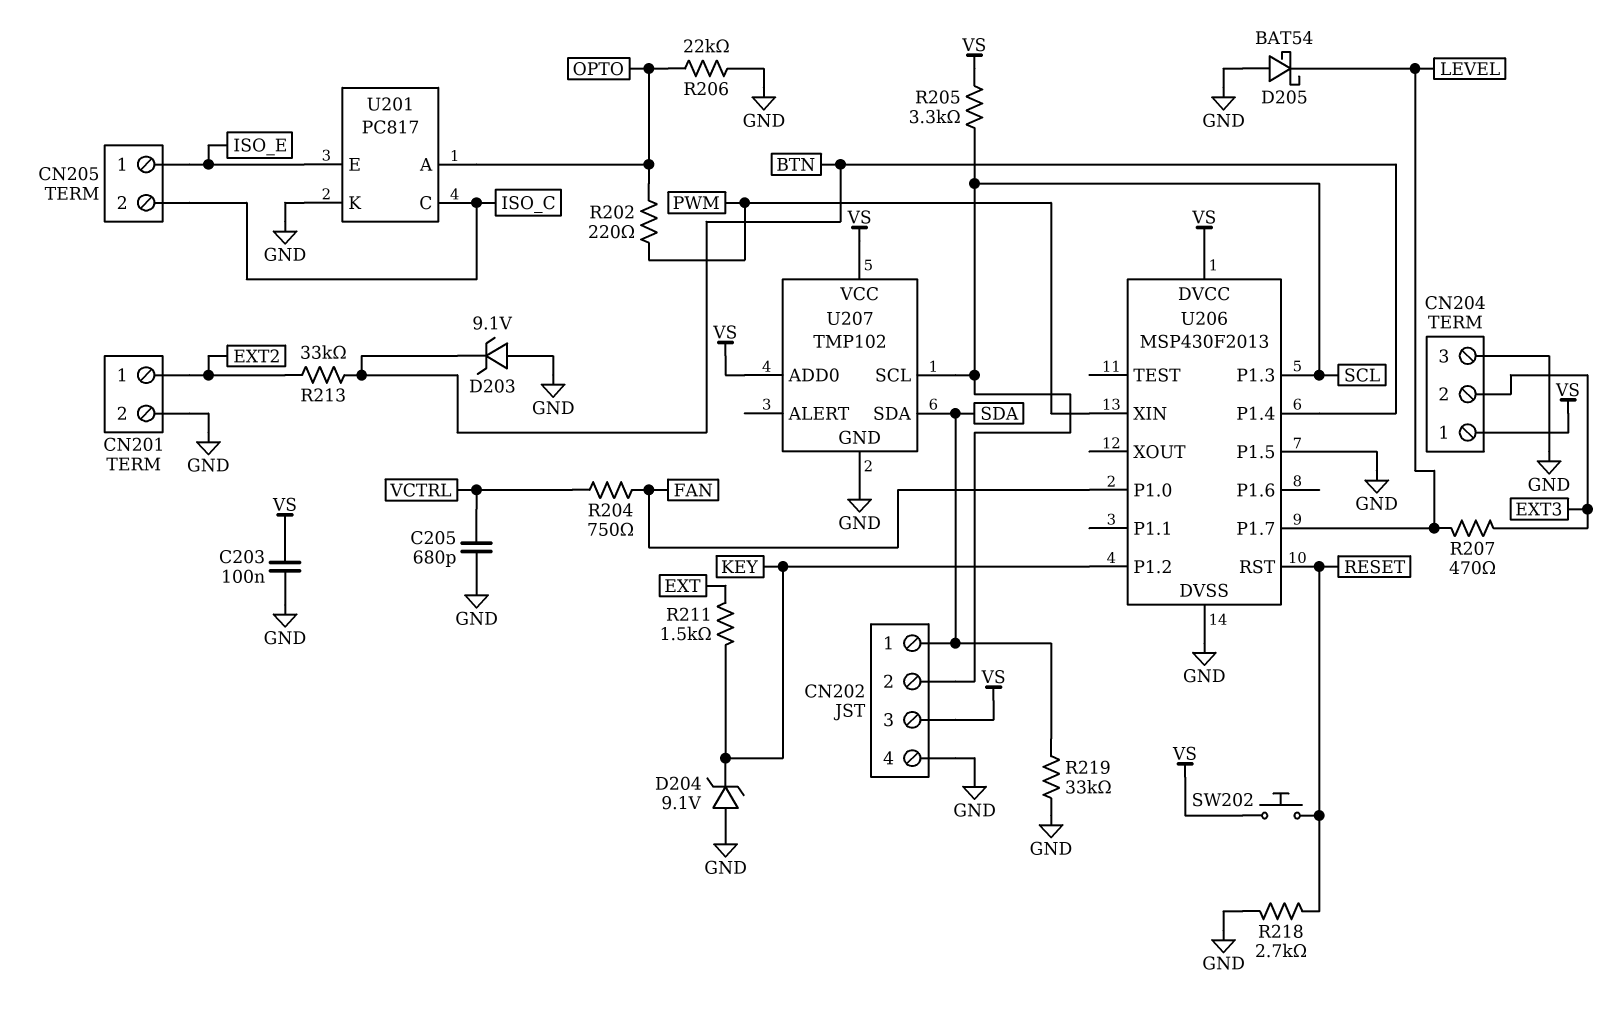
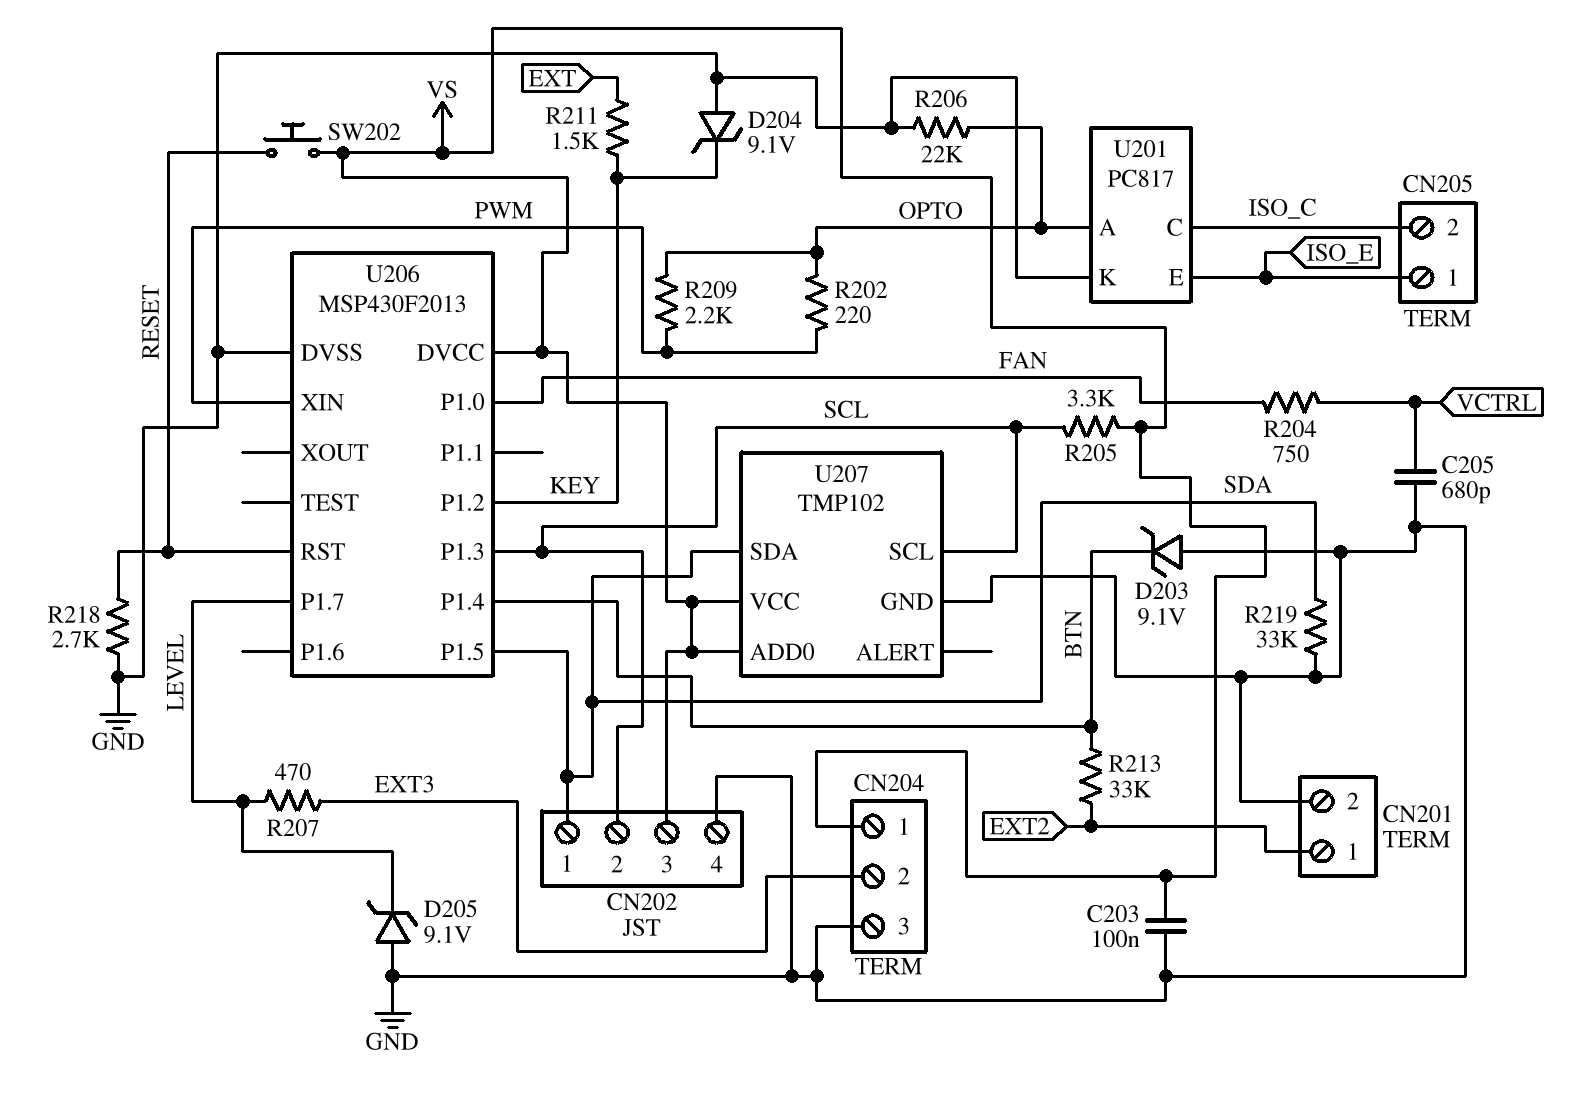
D205: schottky BAT54 (A GND, K LEVEL) -> zener 9.1V (A GND, K LEVEL)
R209: none -> 2.2k (OPTO, PWM)
U206 pin P1.5: GND -> SDA

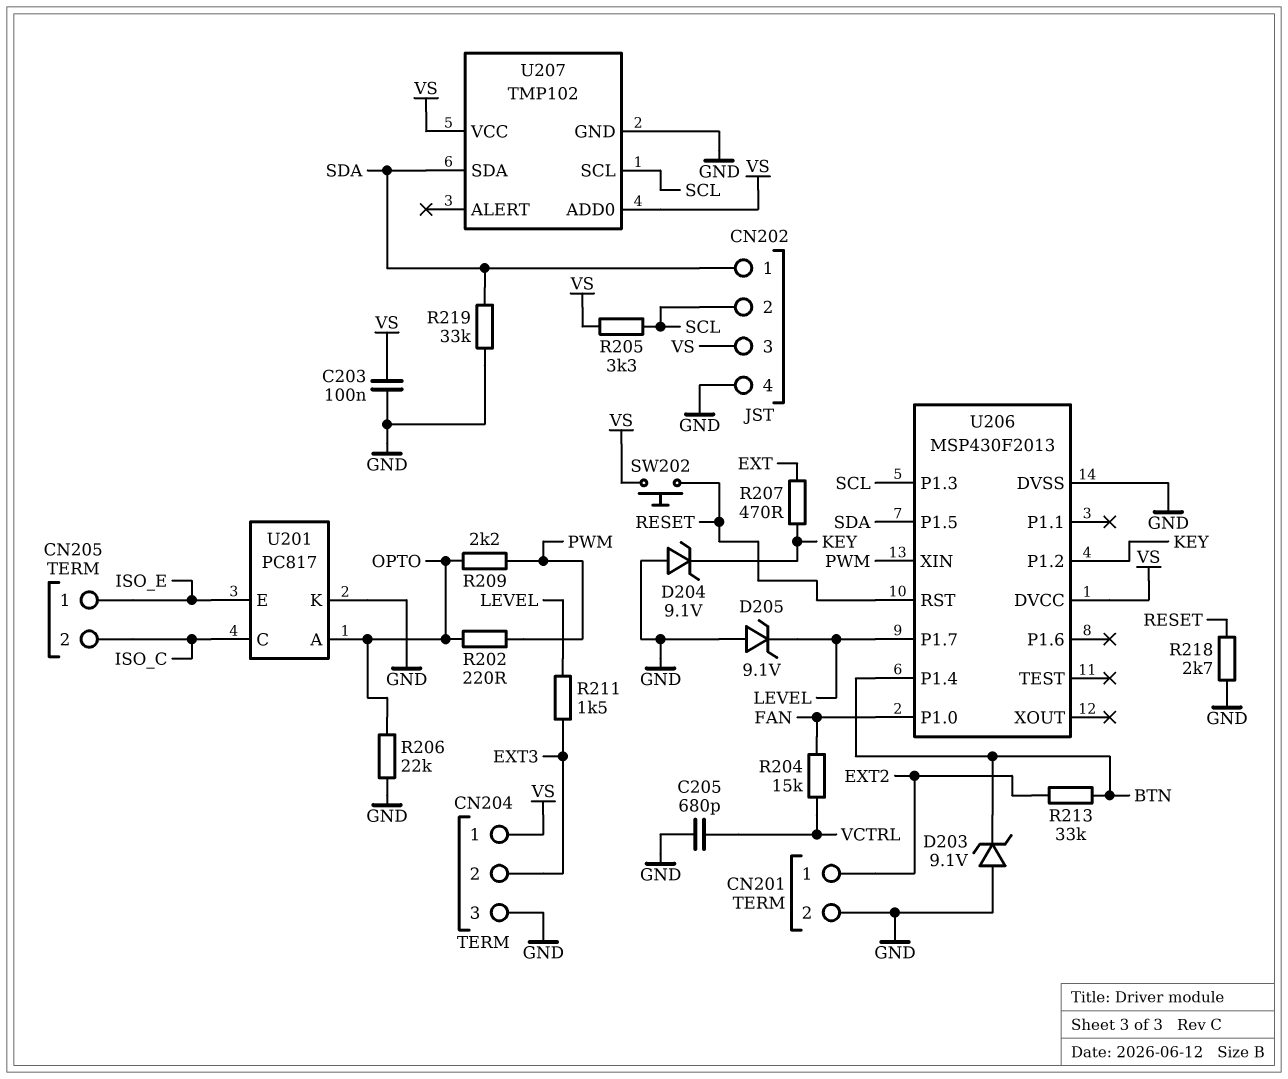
R204: 750 (FAN, VCTRL) -> 15k (FAN, VCTRL)
R207: 470 (EXT3, LEVEL) -> 470 (EXT, KEY)
R211: 1.5k (EXT, KEY) -> 1.5k (EXT3, LEVEL)

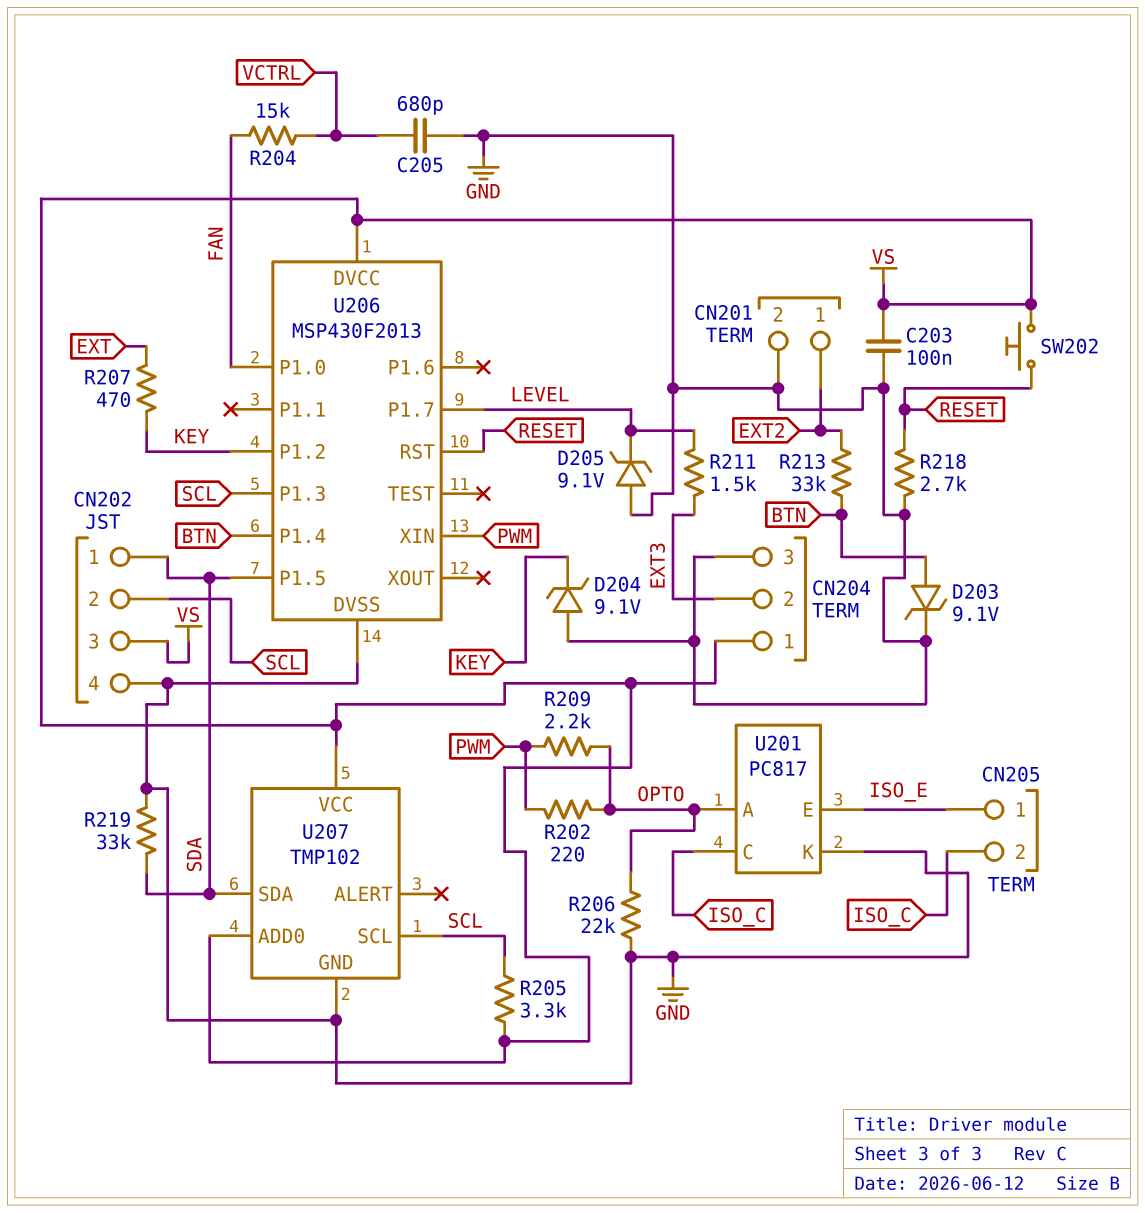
D203: zener 9.1V (A GND, K BTN) -> zener 9.1V (A BTN, K GND)

